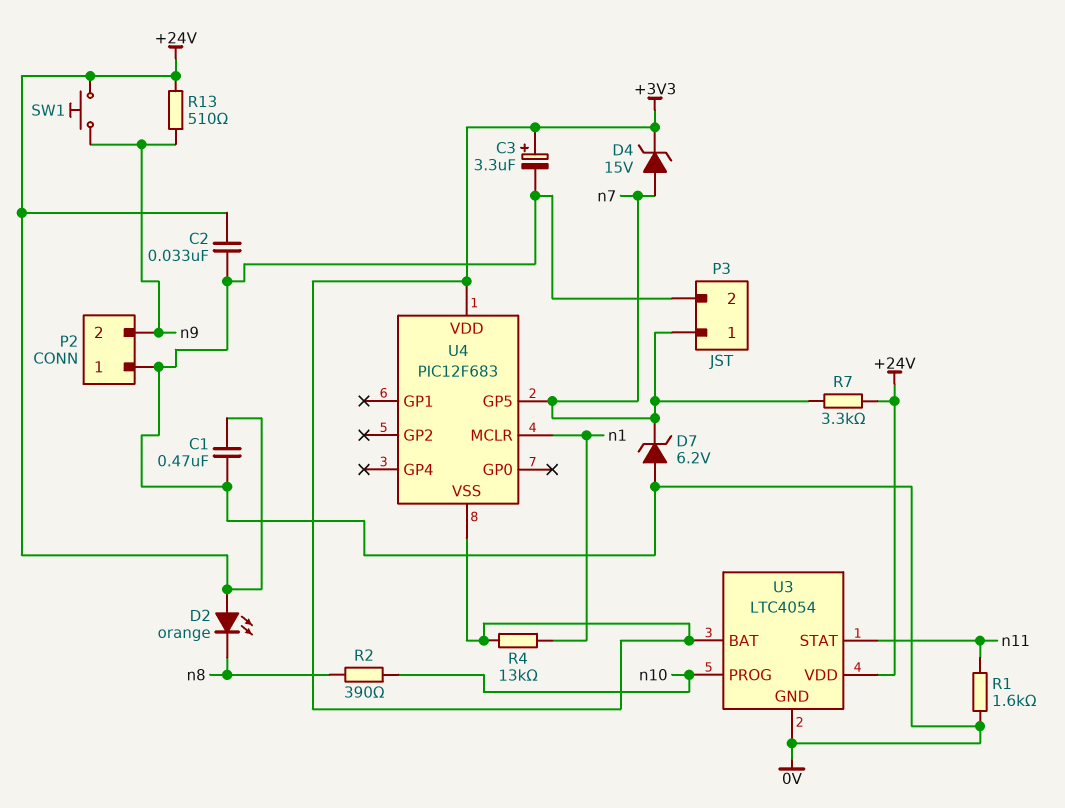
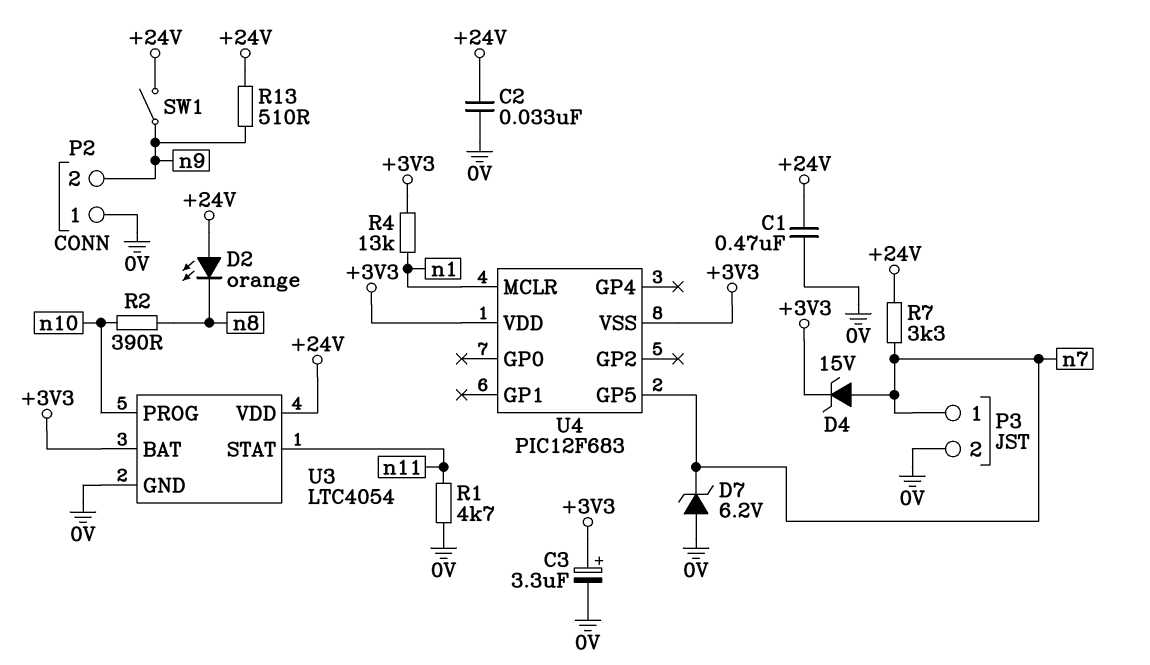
R1: 1.6k (0V, n11) -> 4.7k (0V, n11)
SW1: button (+24V, n9) -> switch (+24V, n9)

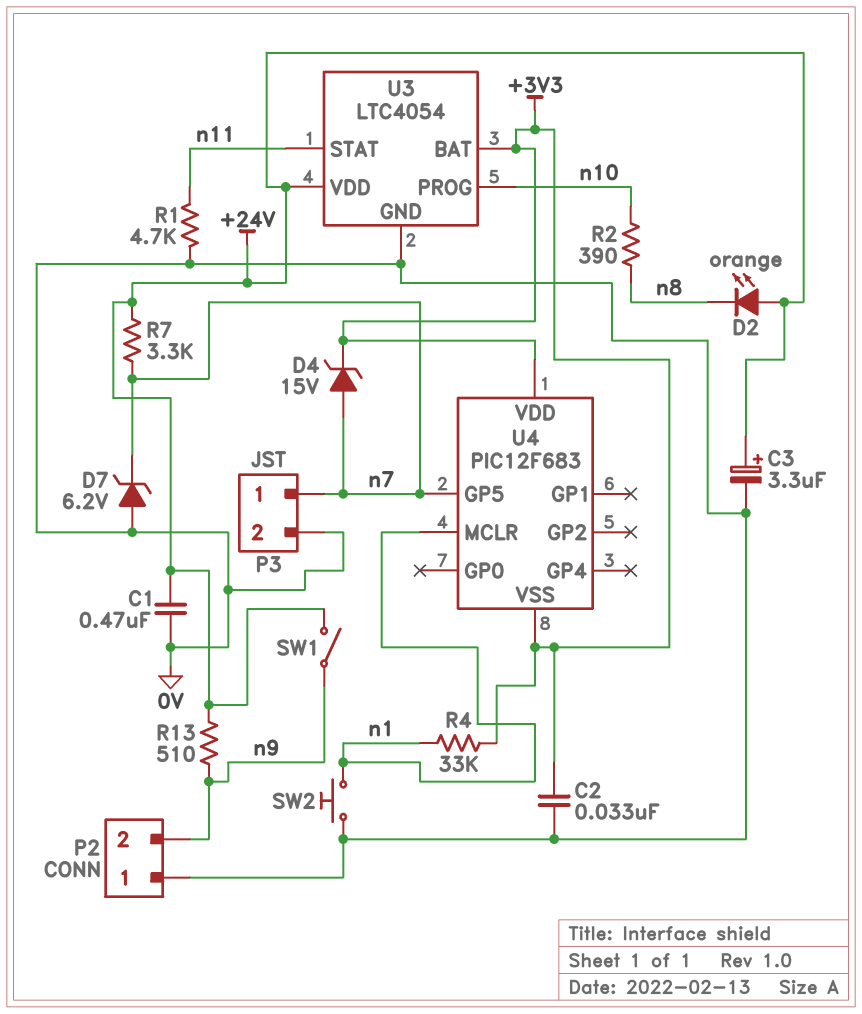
C2: 33nF (+24V, 0V) -> 33nF (+3V3, 0V)
C3: 3.3uF (plus +3V3, minus 0V) -> 3.3uF (plus +24V, minus 0V)
R4: 13k (+3V3, n1) -> 33k (+3V3, n1)
SW2: none -> button (0V, n1)

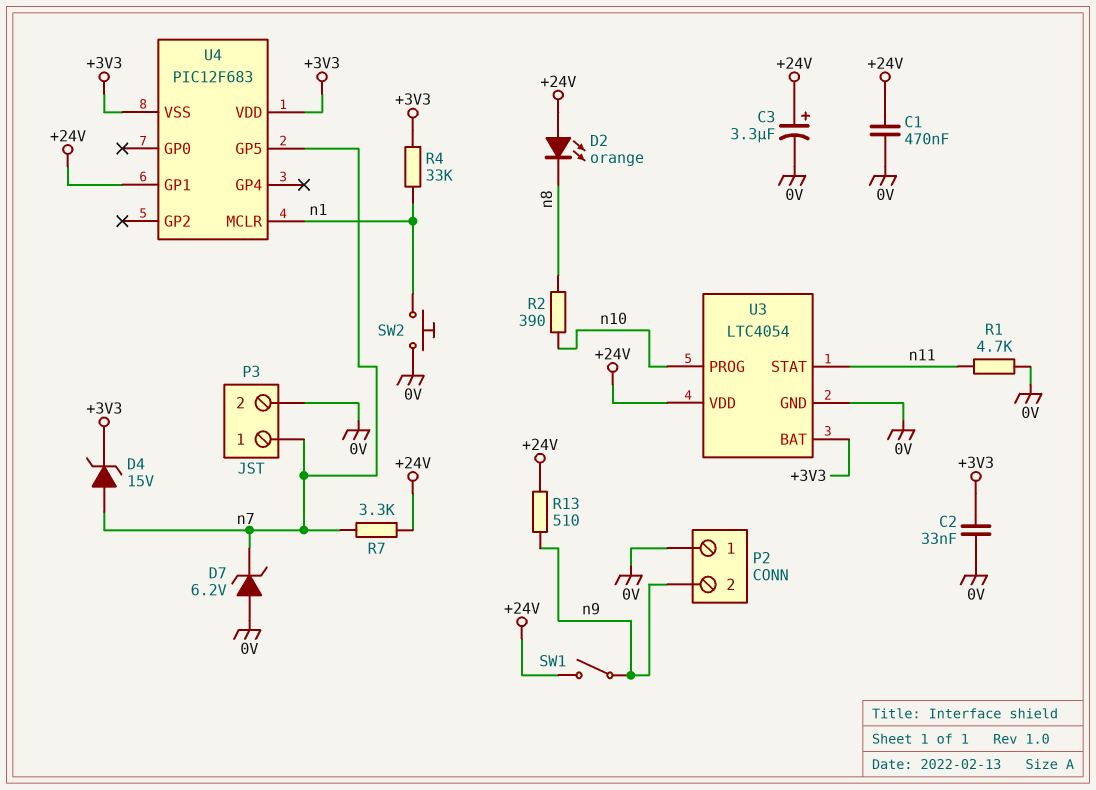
U4 pin GP1: none -> +24V

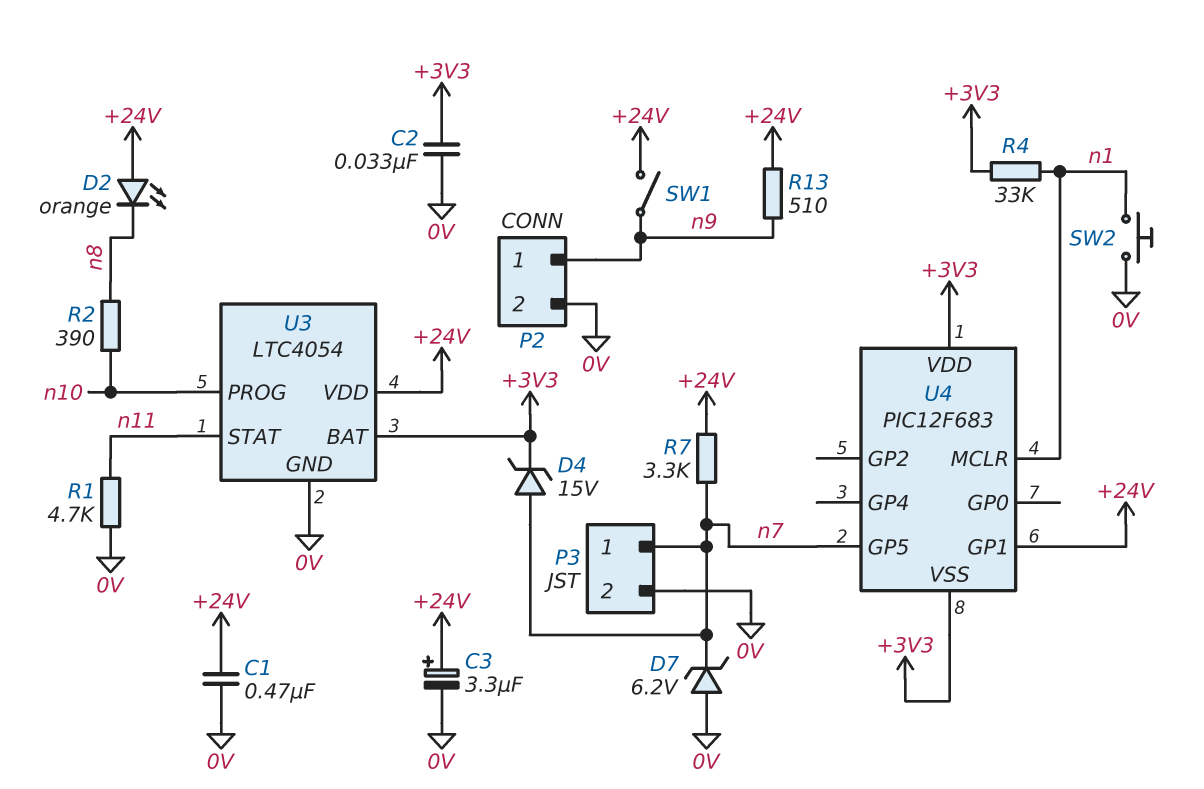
P2 pin 1: 0V -> n9
P2 pin 2: n9 -> 0V

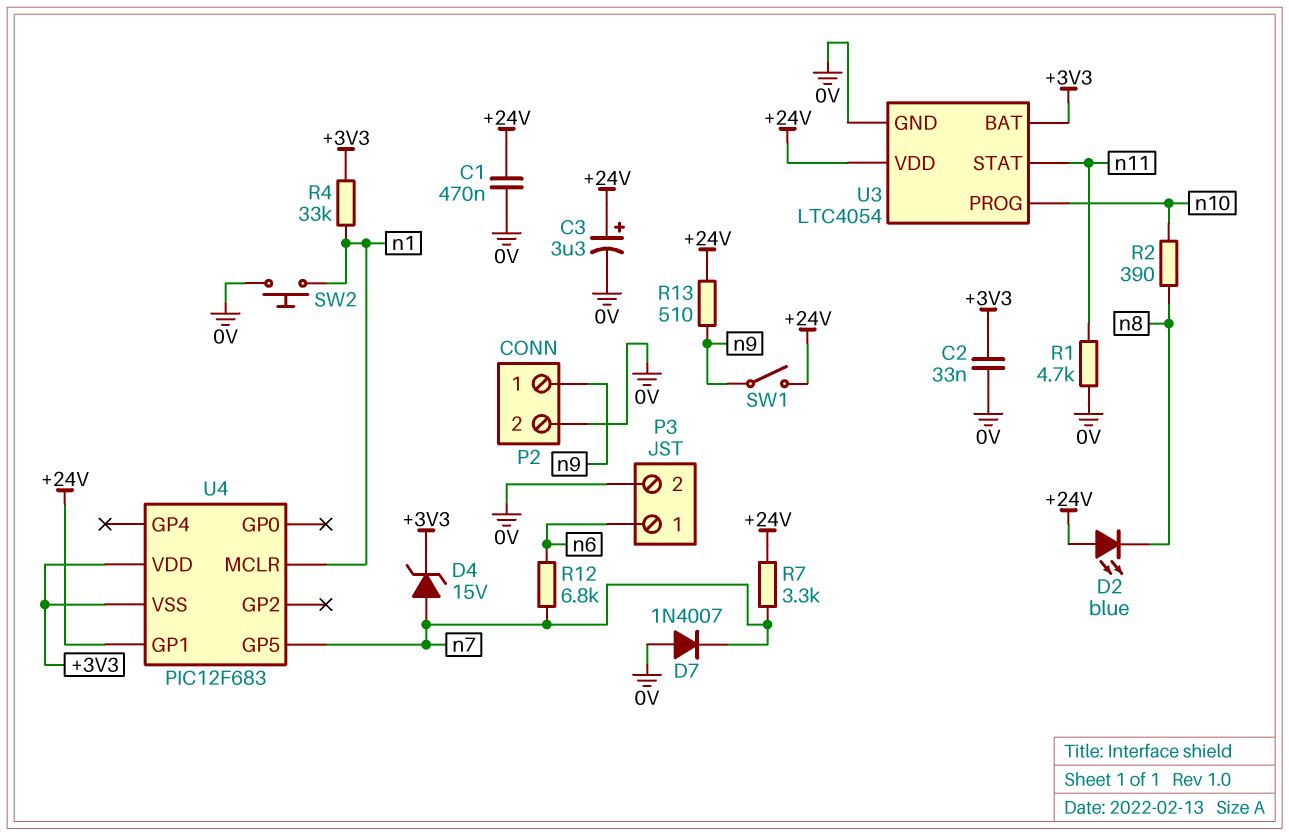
D2: LED orange (A +24V, K n8) -> LED blue (A +24V, K n8)
D7: zener 6.2V (A 0V, K n7) -> diode 1N4007 (A 0V, K n7)
P3 pin 1: n7 -> n6
R12: none -> 6.8k (n6, n7)

